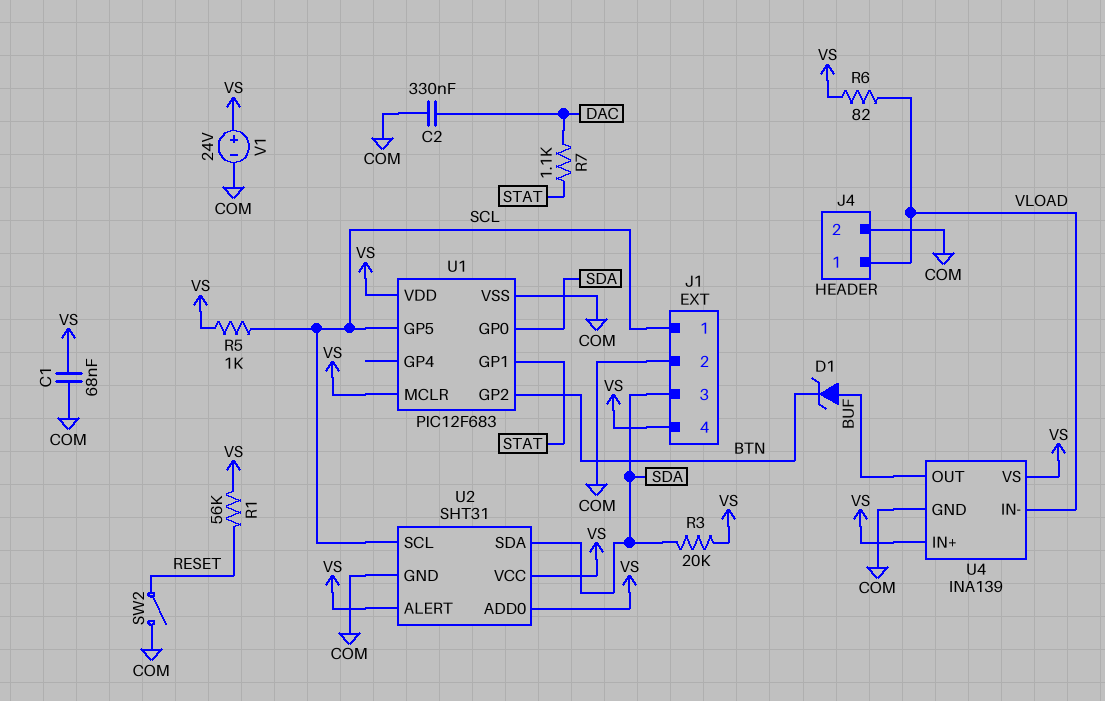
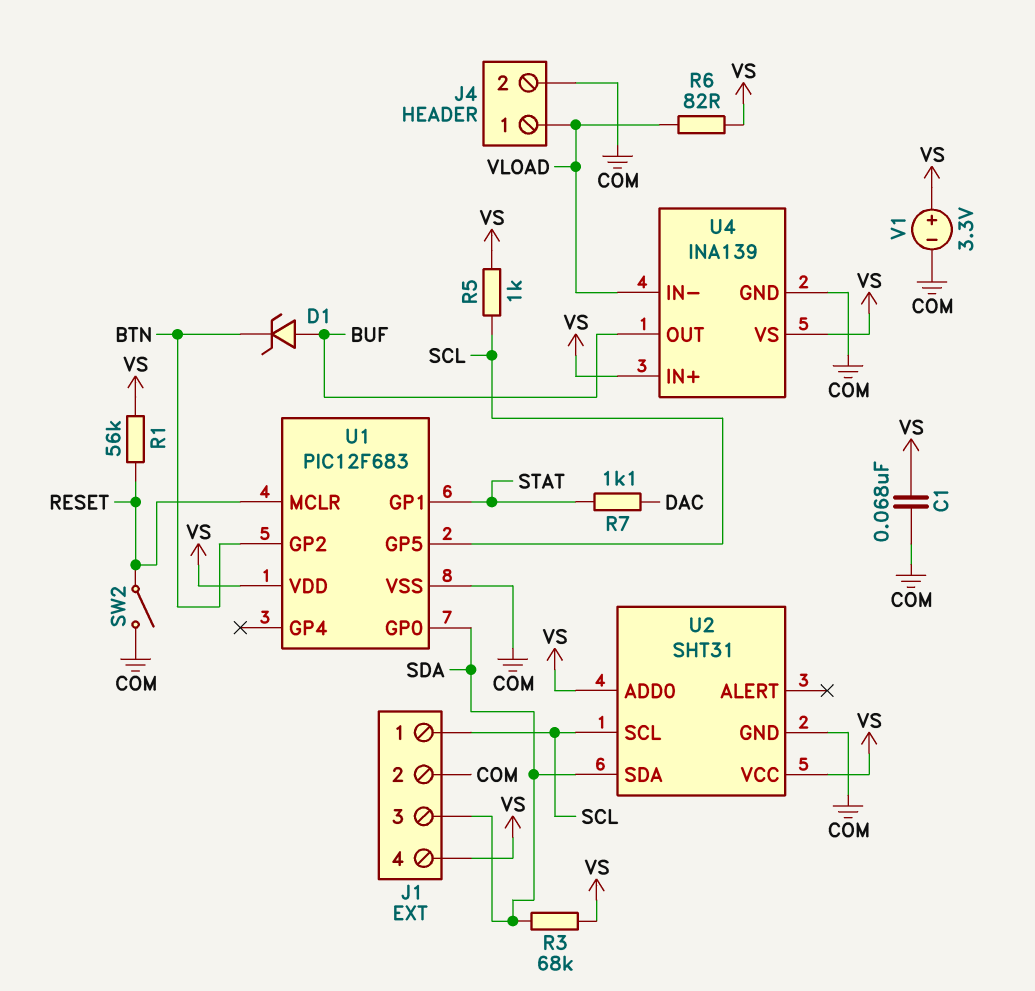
C2: 330nF (COM, DAC) -> none
R3: 20k (SDA, VS) -> 68k (SDA, VS)
U1 pin MCLR: VS -> RESET
U2 pin ALERT: VS -> none
V1: 24V (plus VS, minus COM) -> 3.3V (plus VS, minus COM)

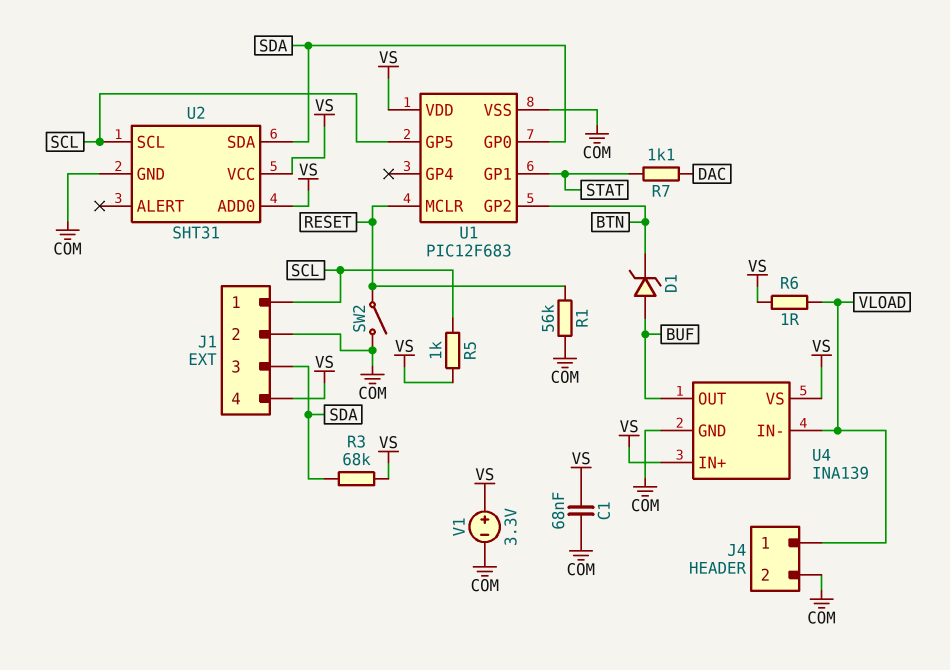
R1: 56k (RESET, VS) -> 56k (COM, RESET)
R6: 82 (VLOAD, VS) -> 1 (VLOAD, VS)

